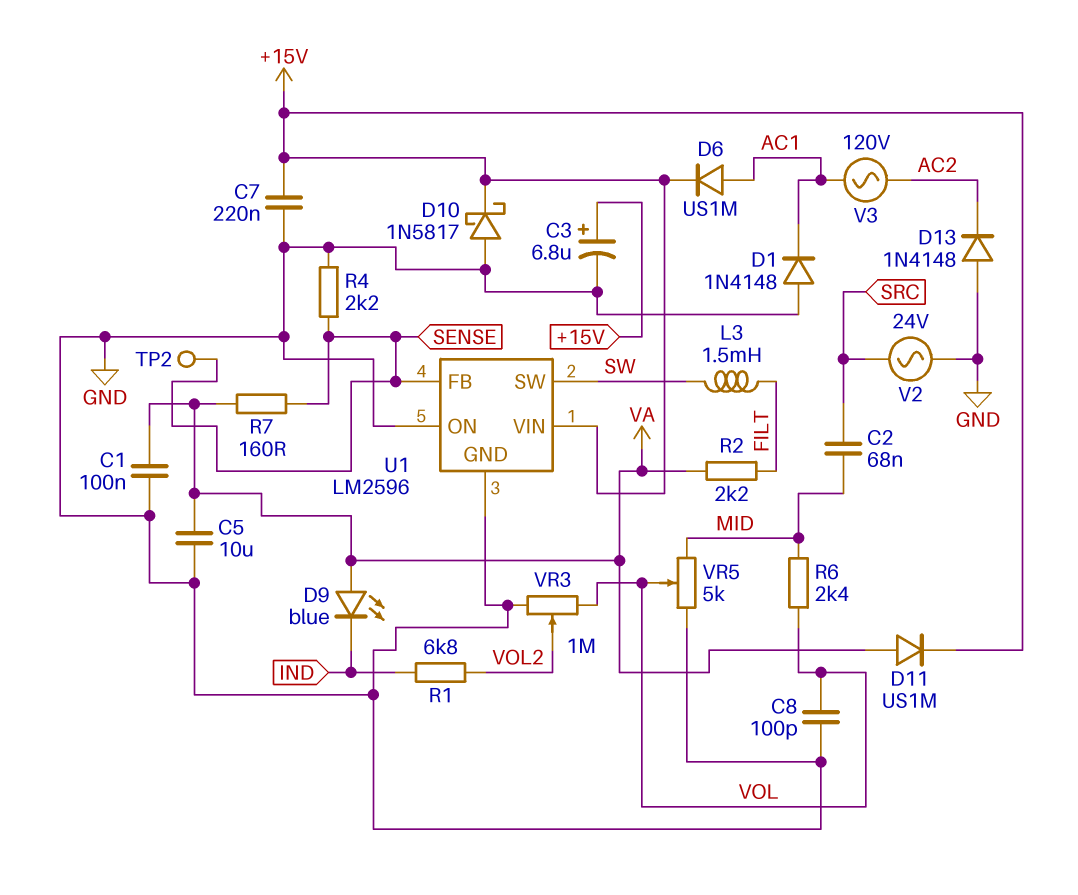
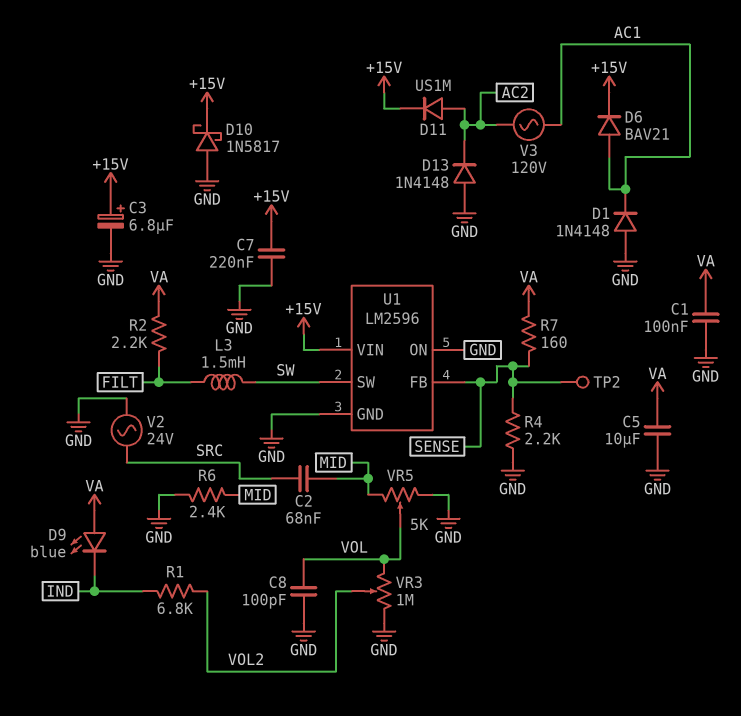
D6: diode US1M (A AC1, K +15V) -> diode BAV21 (A AC1, K +15V)
D11: diode US1M (A VA, K +15V) -> diode US1M (A AC2, K +15V)
R6: 2.4k (MID, VOL) -> 2.4k (GND, MID)

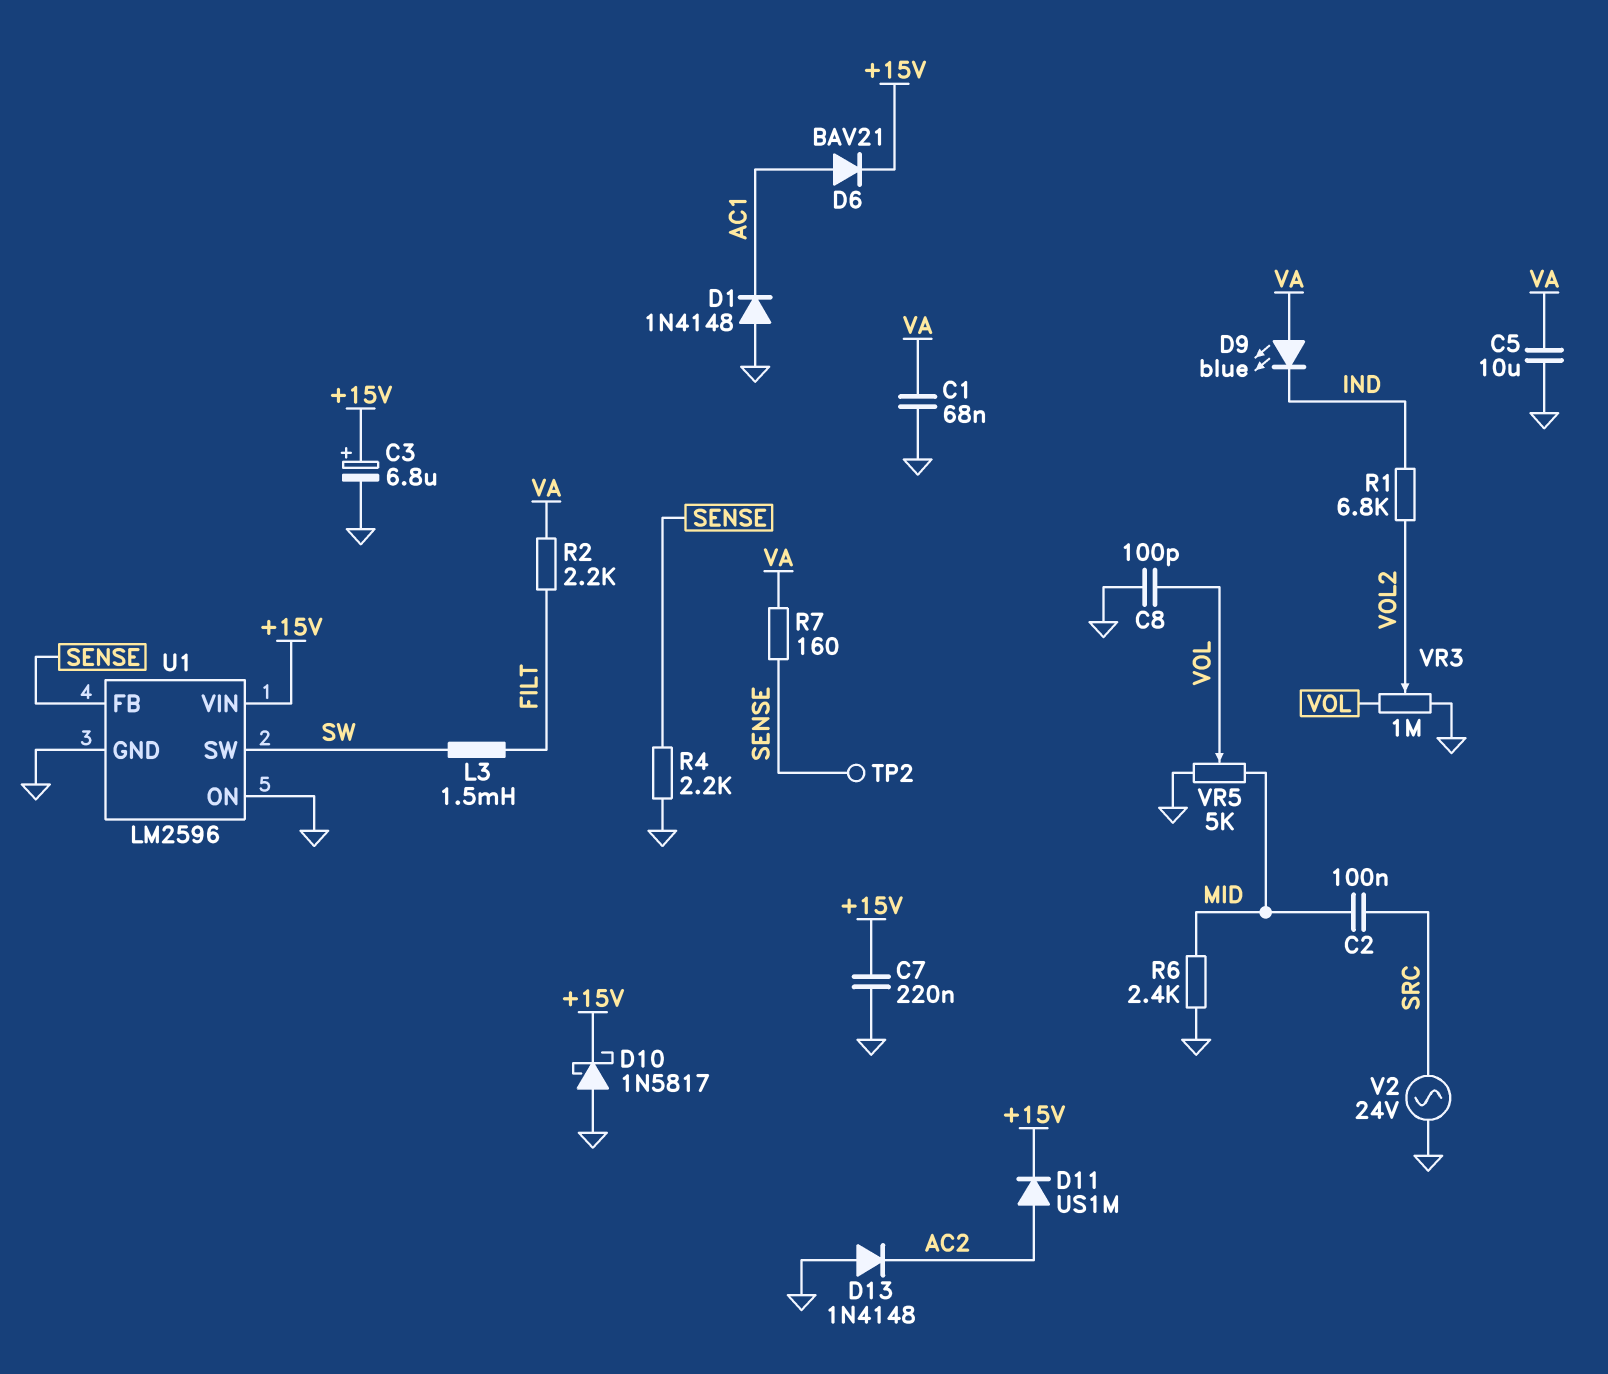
C1: 100nF (GND, VA) -> 68nF (GND, VA)
C2: 68nF (MID, SRC) -> 100nF (MID, SRC)
V3: AC 120V (AC1, AC2) -> none

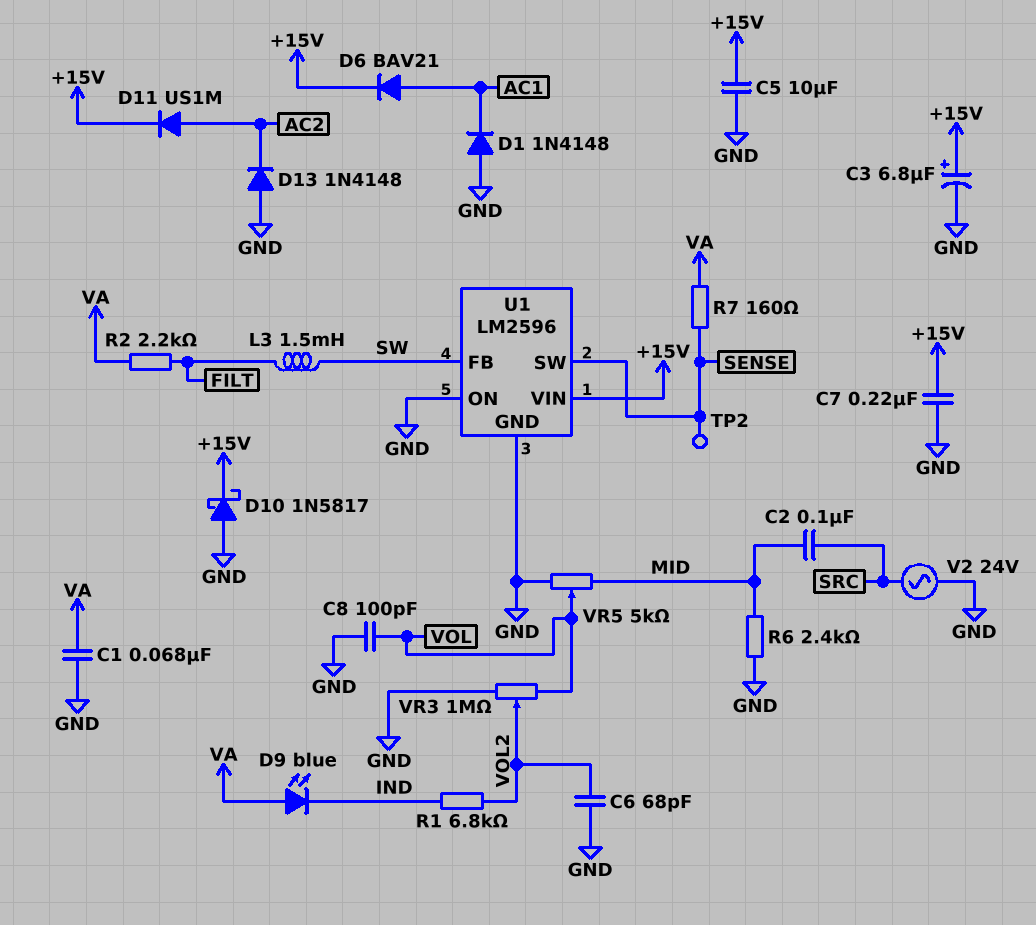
C5: 10uF (GND, VA) -> 10uF (+15V, GND)
C6: none -> 68pF (GND, VOL2)
R4: 2.2k (GND, SENSE) -> none
U1 pin FB: SENSE -> SW
U1 pin SW: SW -> SENSE

